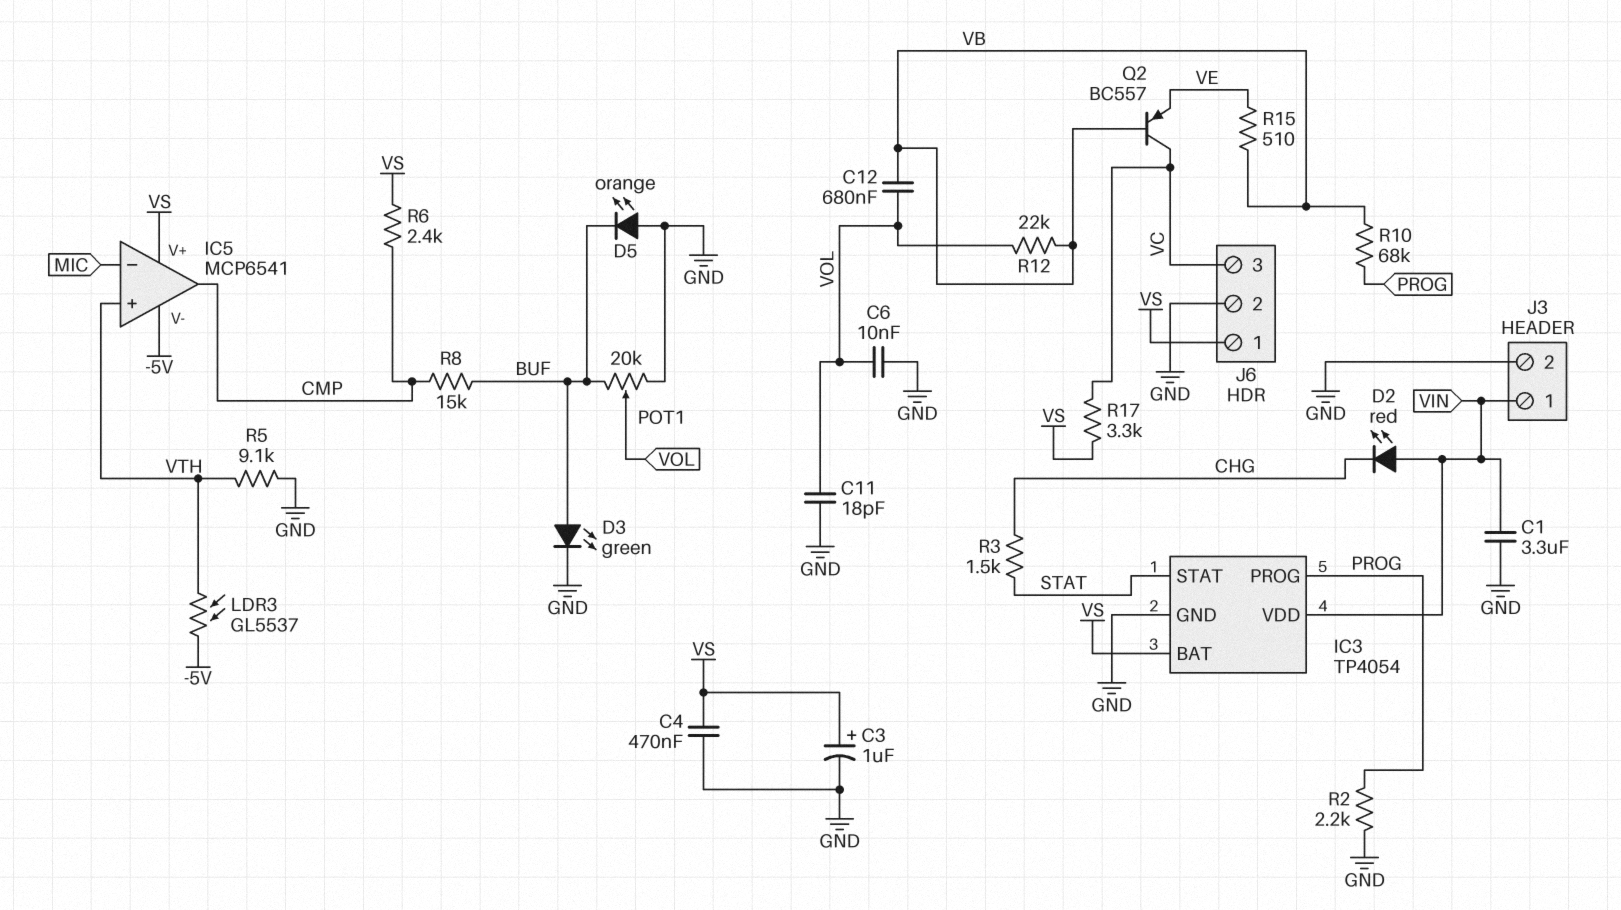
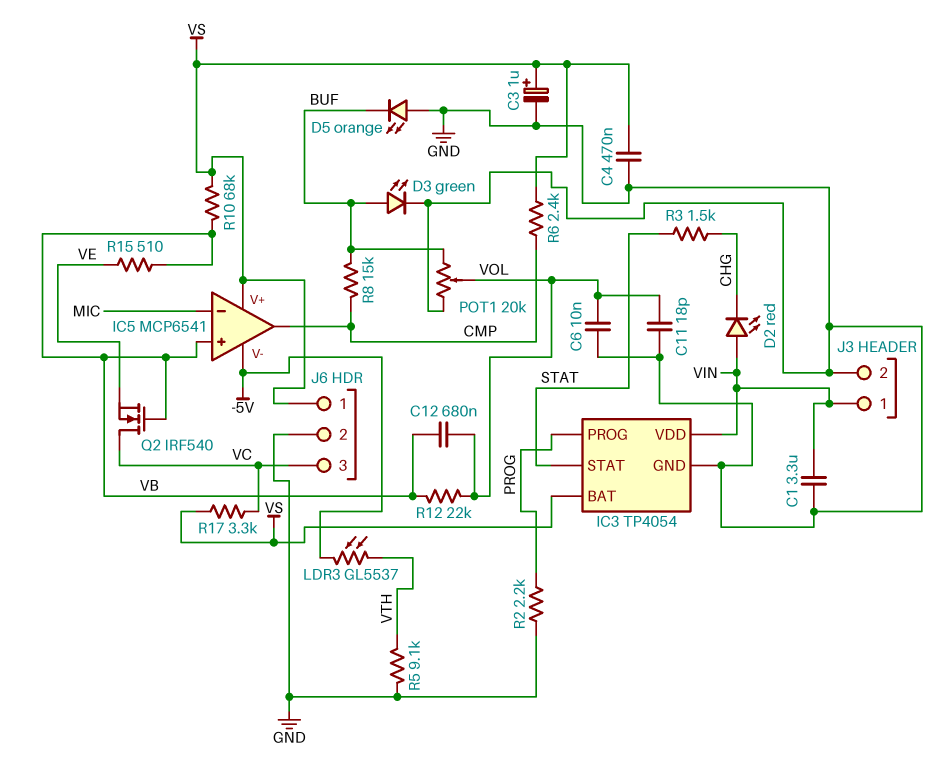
IC5 pin in+: VTH -> VB
Q2: PNP BC557 (B VB, C VC, E VE) -> NMOS IRF540 (G VB, D VC, S VE)
R10: 68k (PROG, VB) -> 68k (VB, VS)

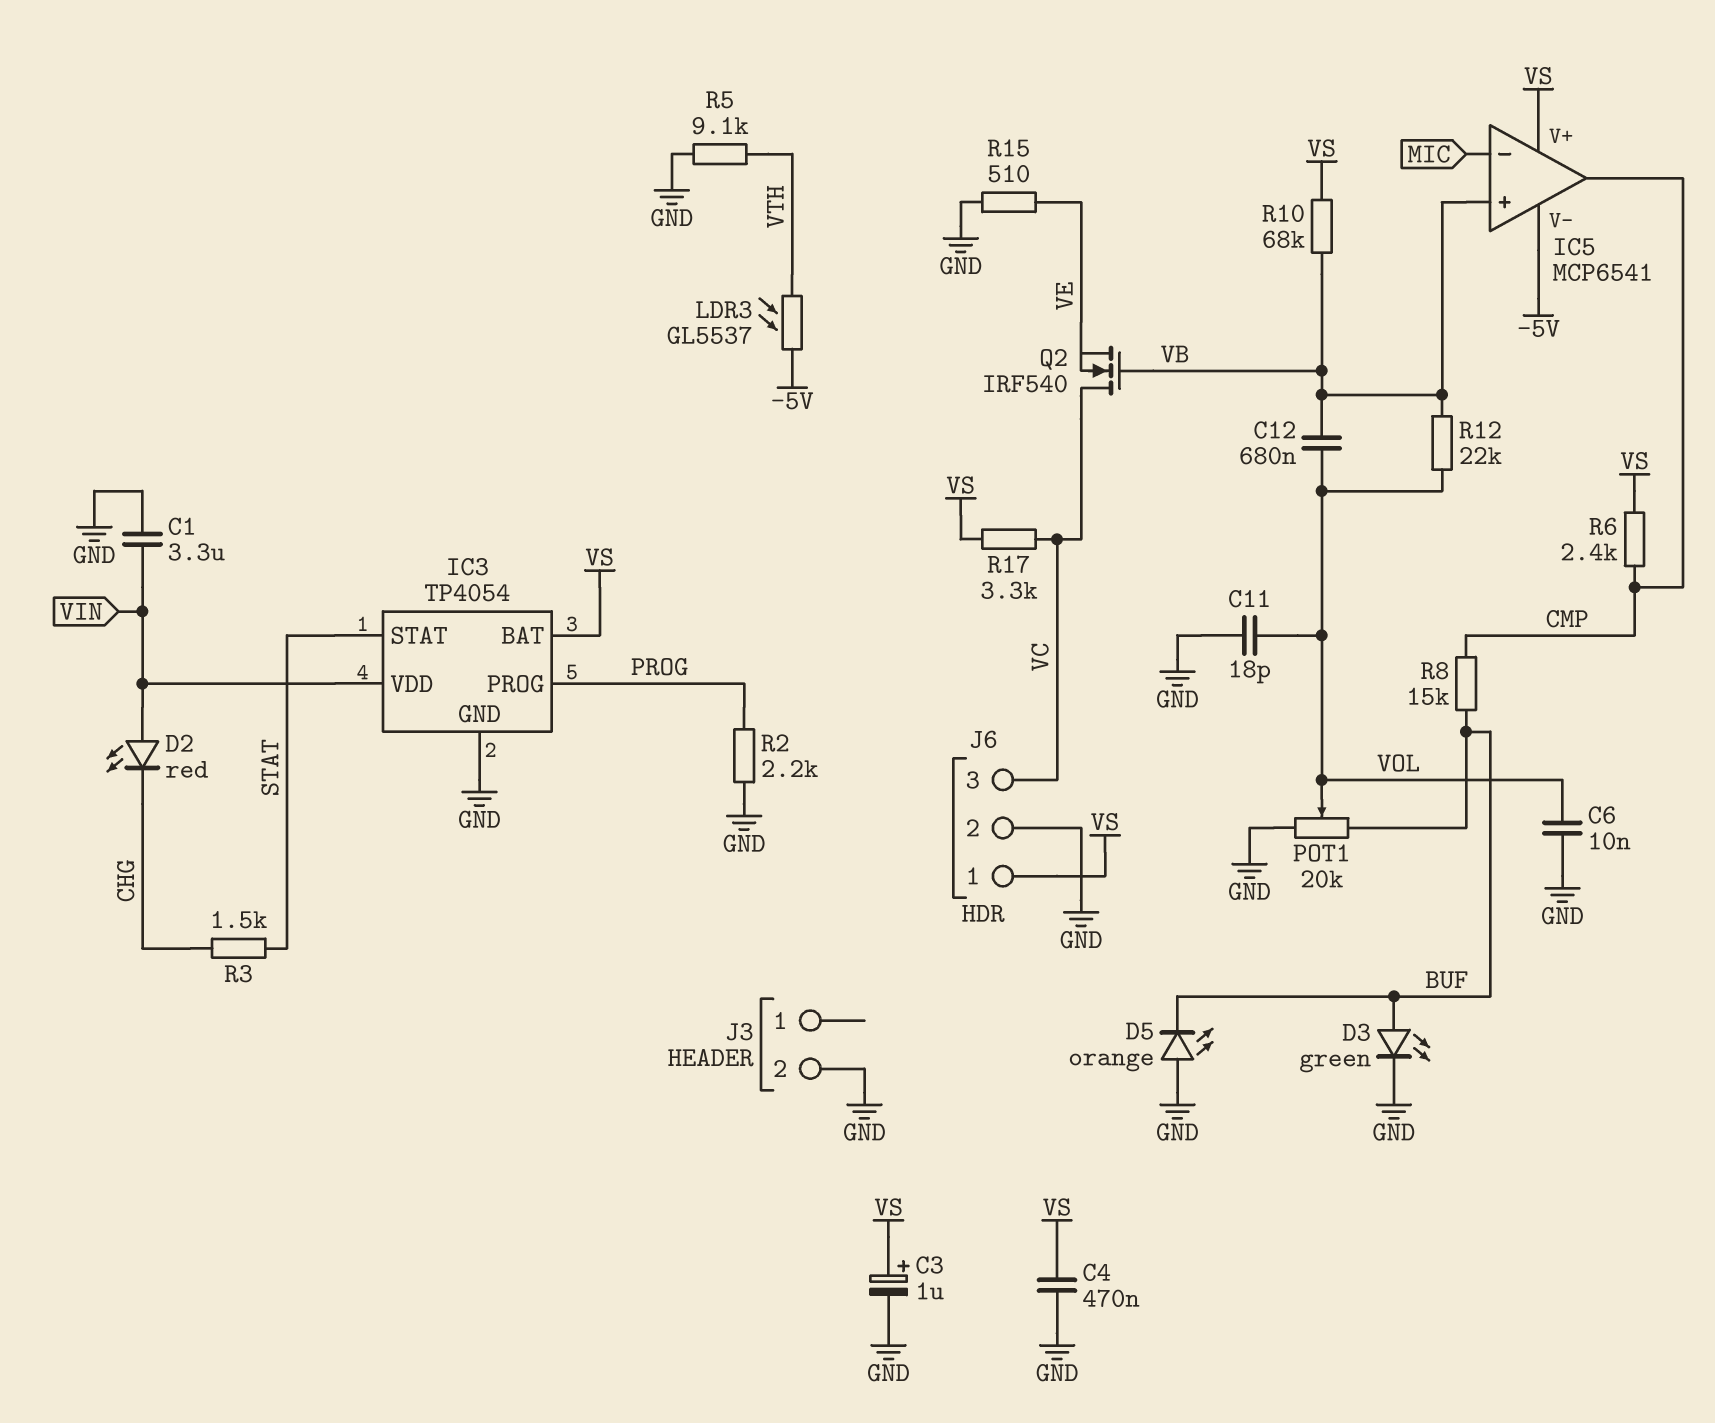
J3 pin 1: VIN -> none
R15: 510 (VB, VE) -> 510 (GND, VE)

